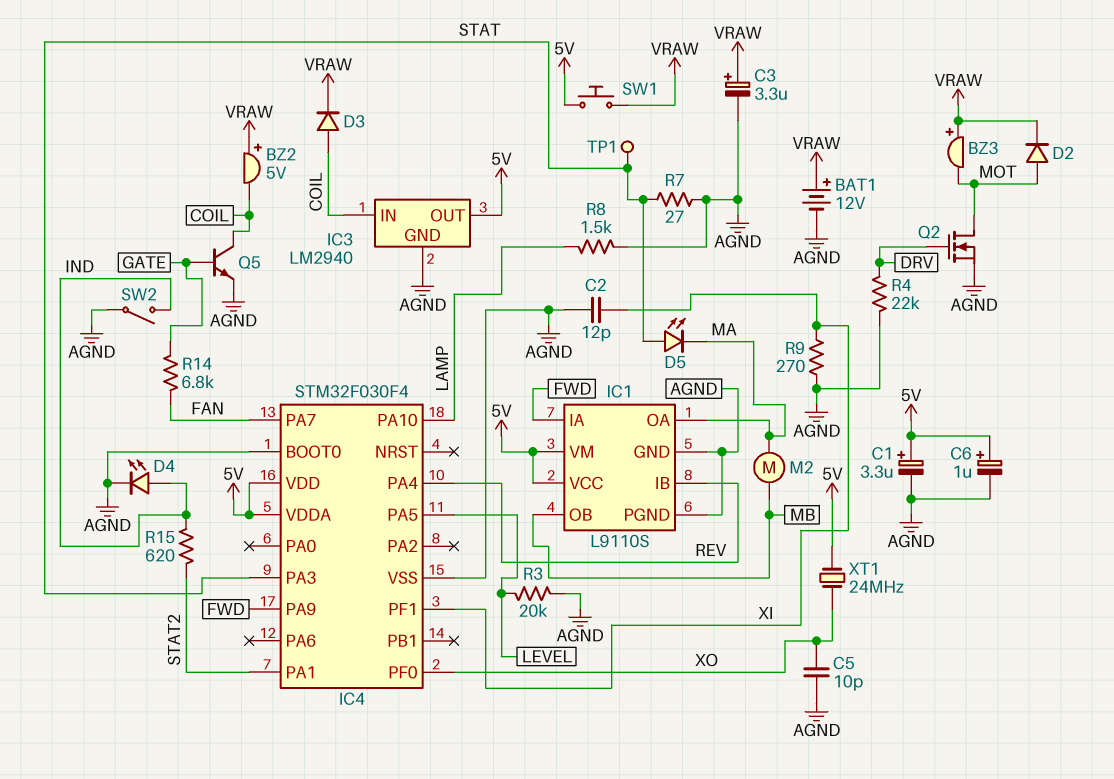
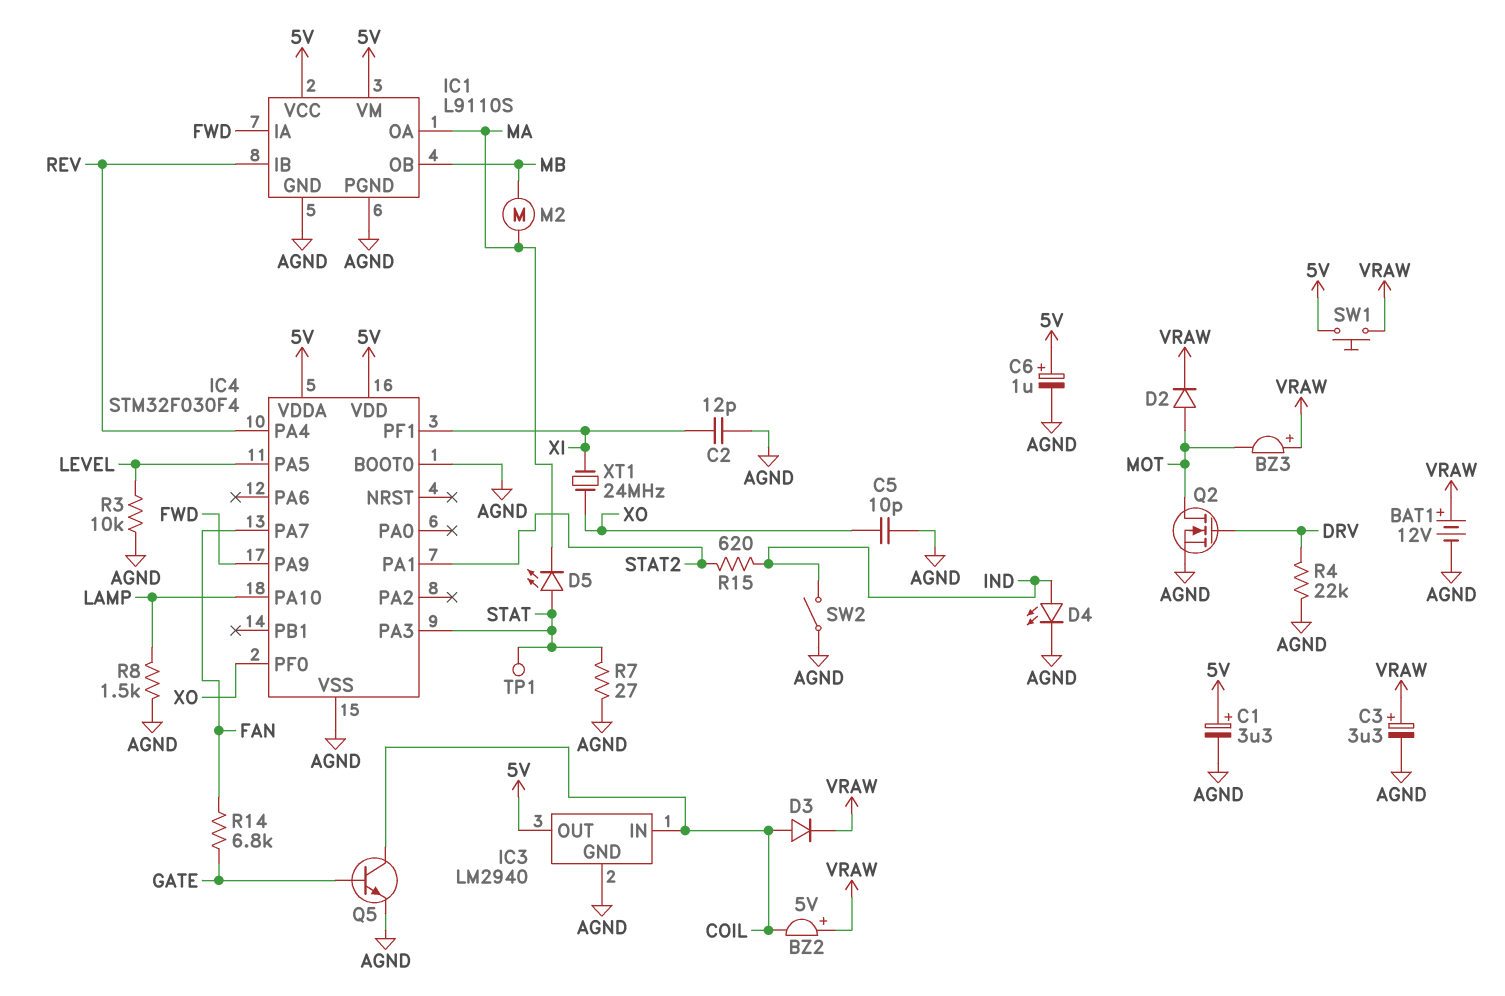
R3: 20k (AGND, LEVEL) -> 10k (AGND, LEVEL)
R9: 270 (AGND, XI) -> none
XT1: 24MHz (5V, XO) -> 24MHz (XI, XO)

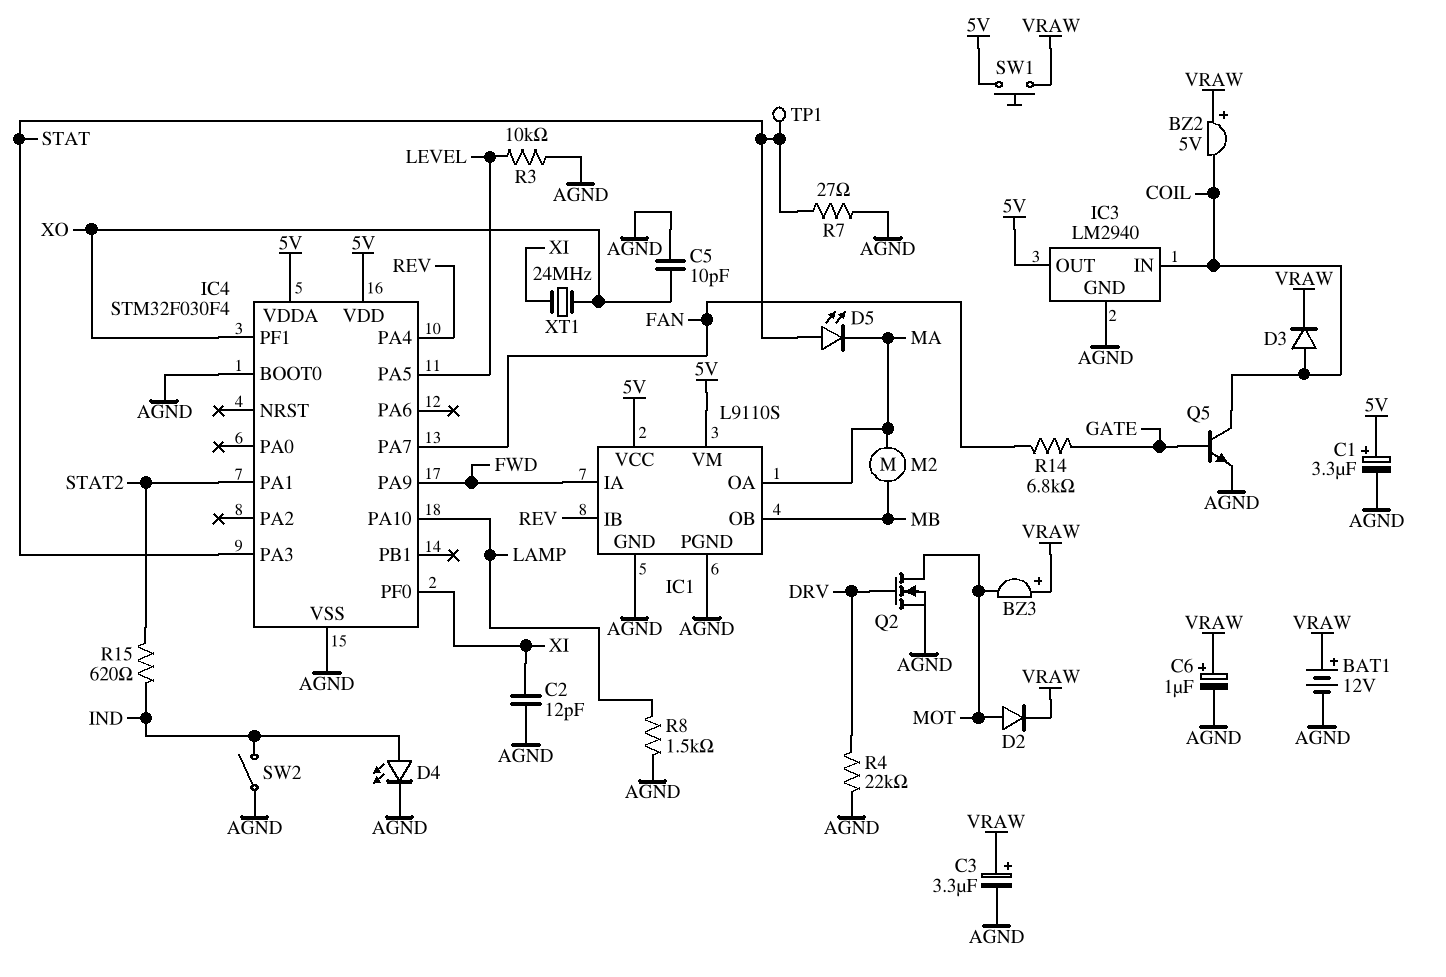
C6: 1uF (plus 5V, minus AGND) -> 1uF (plus VRAW, minus AGND)
IC4 pin PF0: XO -> XI
IC4 pin PF1: XI -> XO

